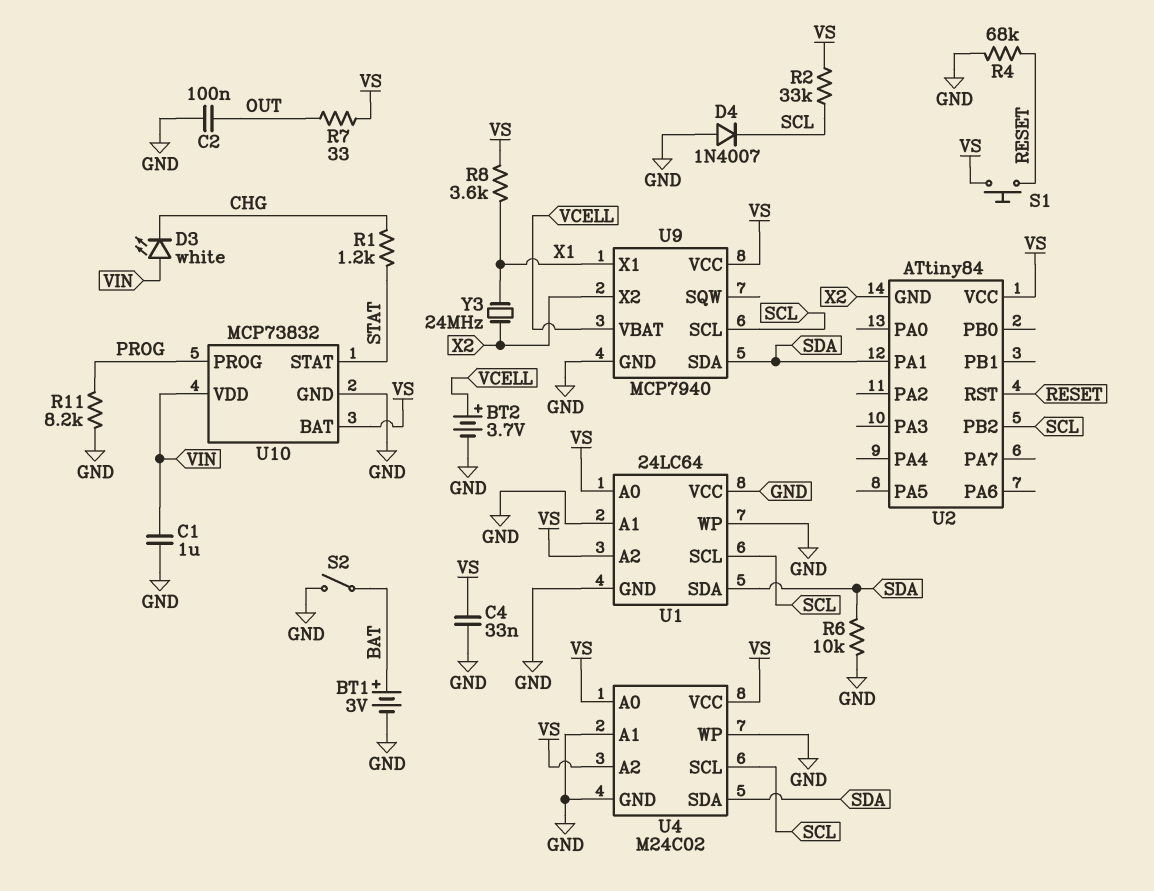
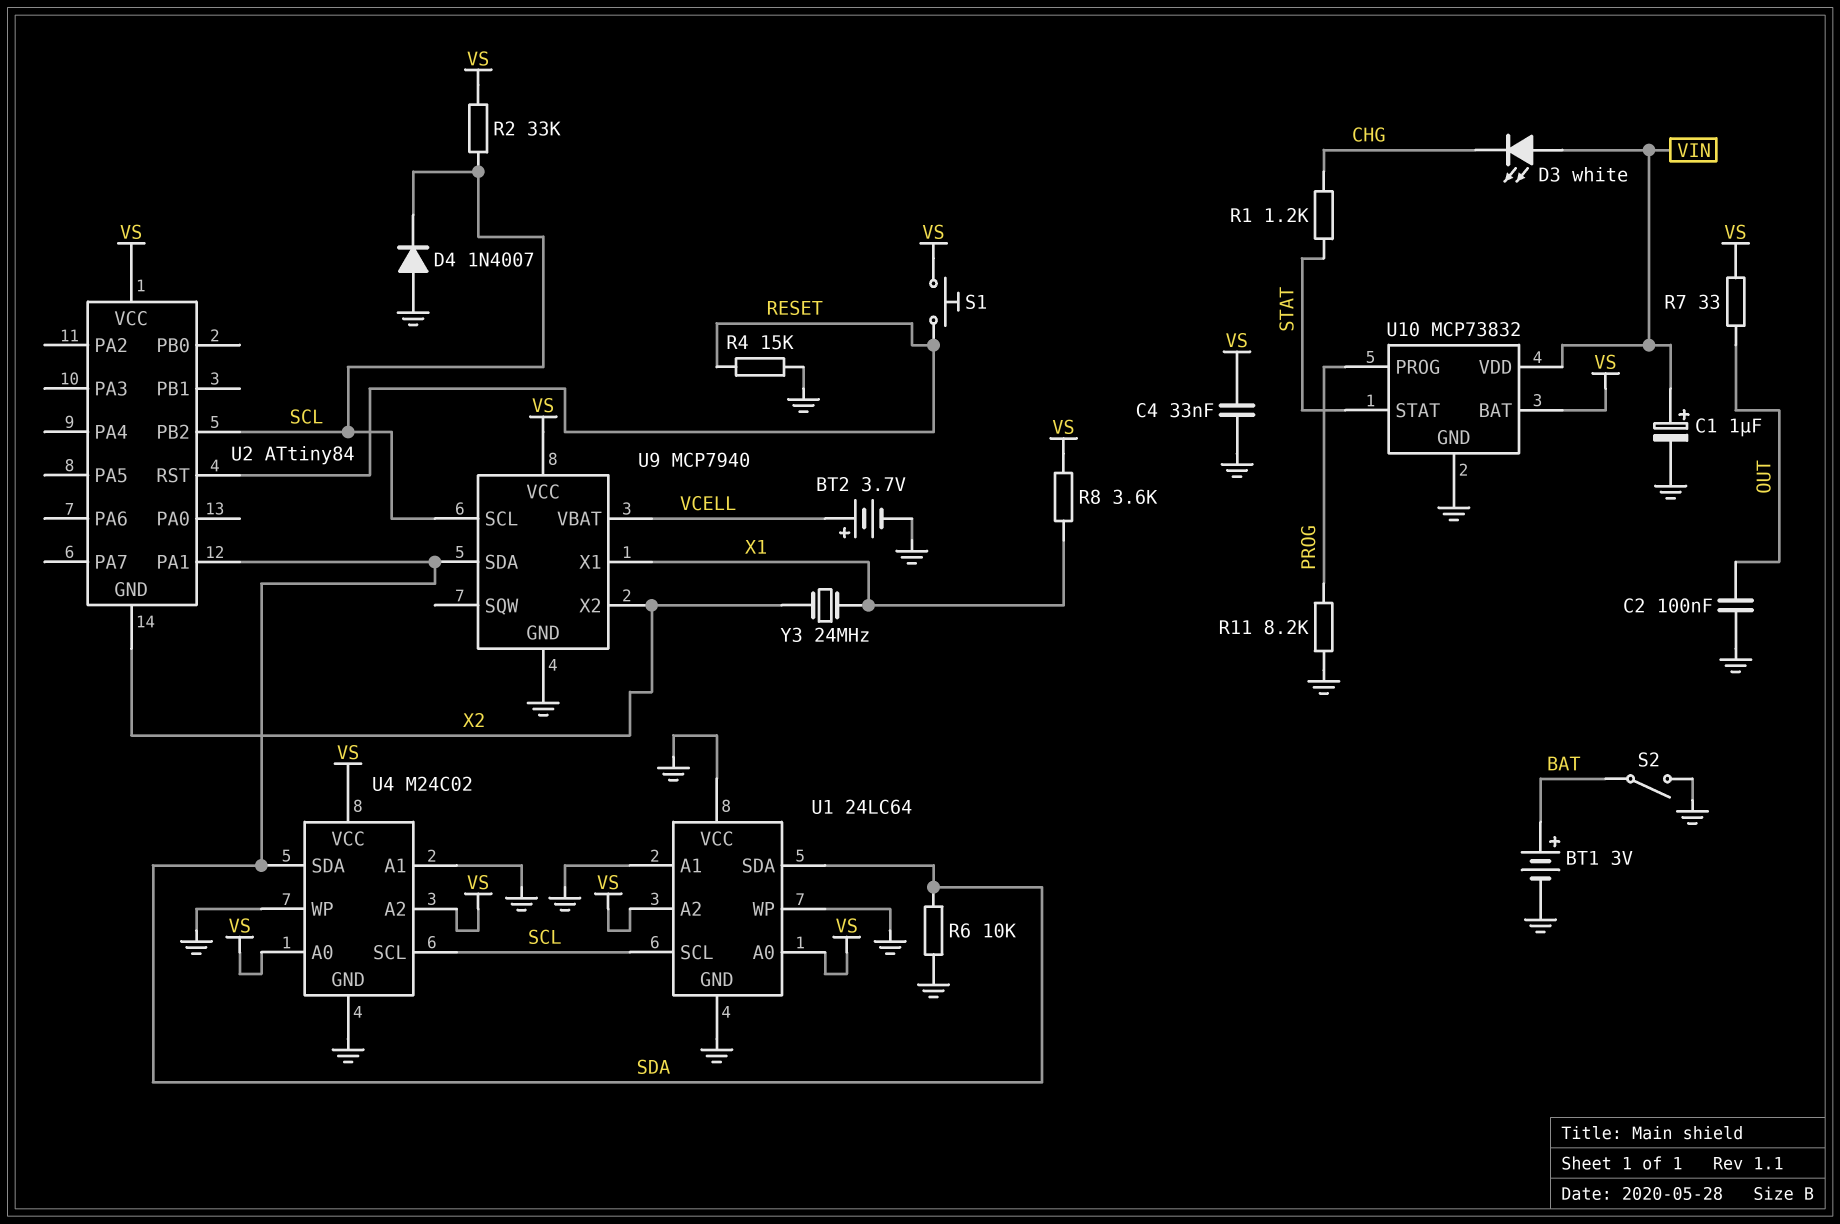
C1: 1uF (GND, VIN) -> 1uF (plus VIN, minus GND)
R4: 68k (GND, RESET) -> 15k (GND, RESET)

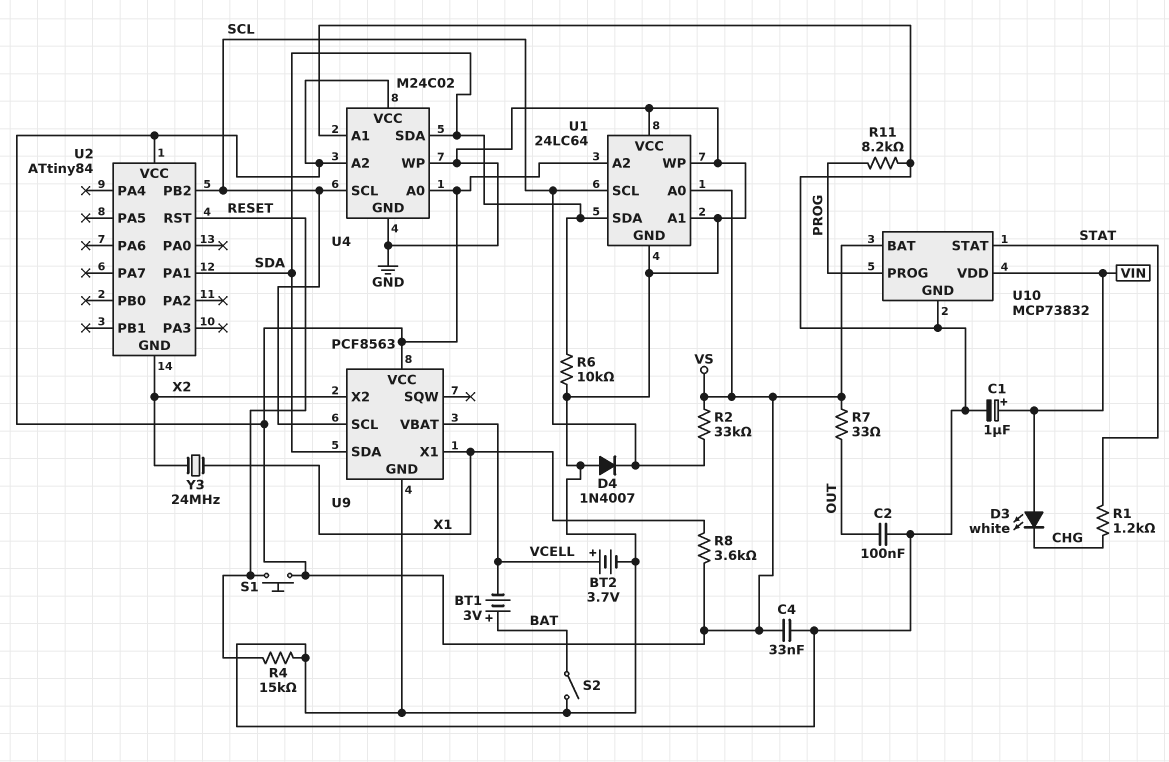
BT1: 3V (plus BAT, minus GND) -> 3V (plus BAT, minus VCELL)
U9: MCP7940 -> PCF8563

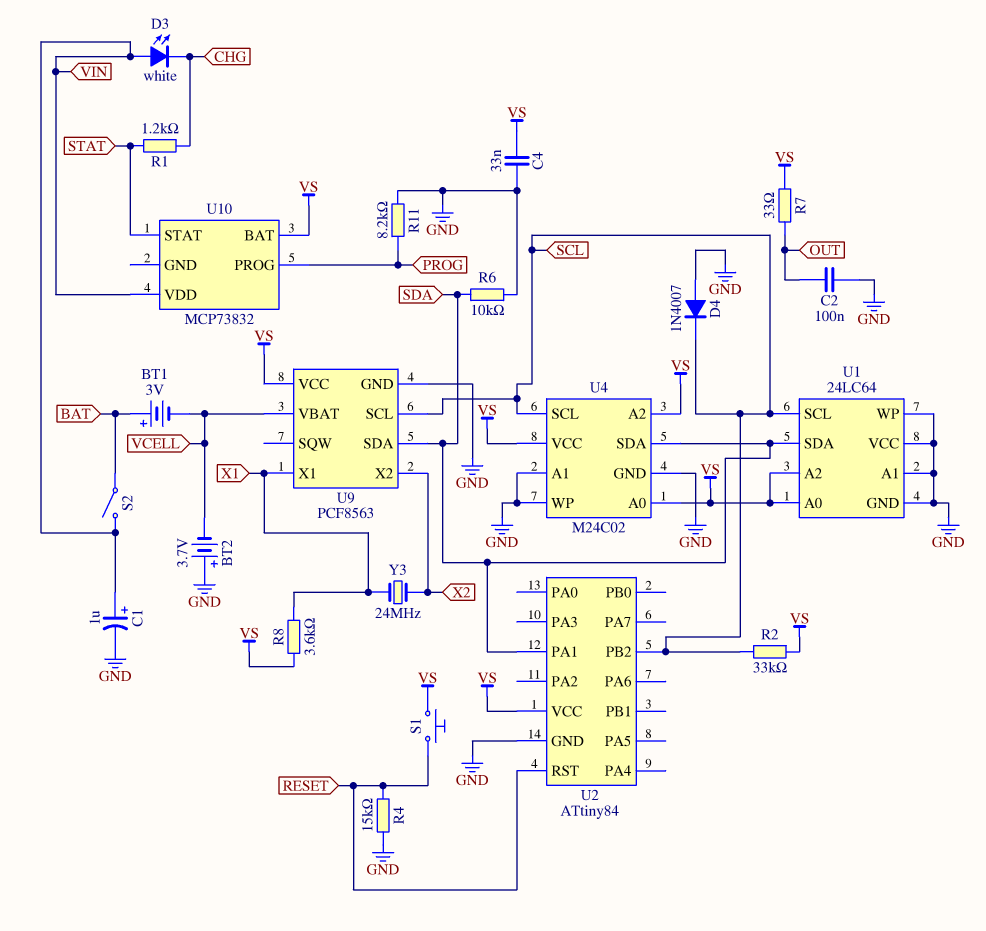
BT2: 3.7V (plus VCELL, minus GND) -> 3.7V (plus GND, minus VCELL)
S2: switch (BAT, GND) -> switch (BAT, VIN)
U2 pin GND: X2 -> GND
U10 pin GND: GND -> none

